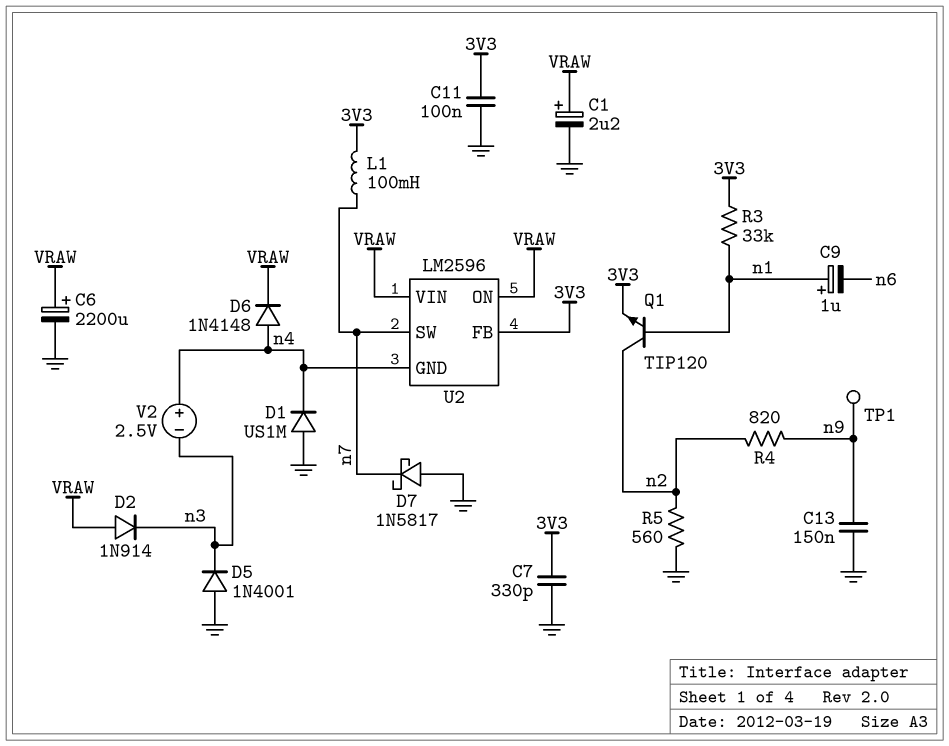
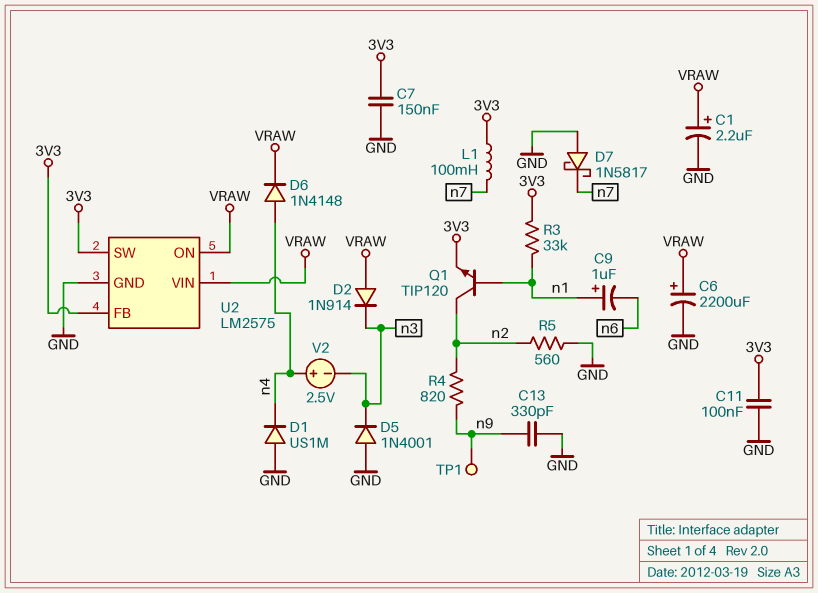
C7: 330pF (3V3, GND) -> 150nF (3V3, GND)
C13: 150nF (GND, n9) -> 330pF (GND, n9)
U2: LM2596 -> LM2575
U2 pin GND: n4 -> GND
U2 pin SW: n7 -> 3V3

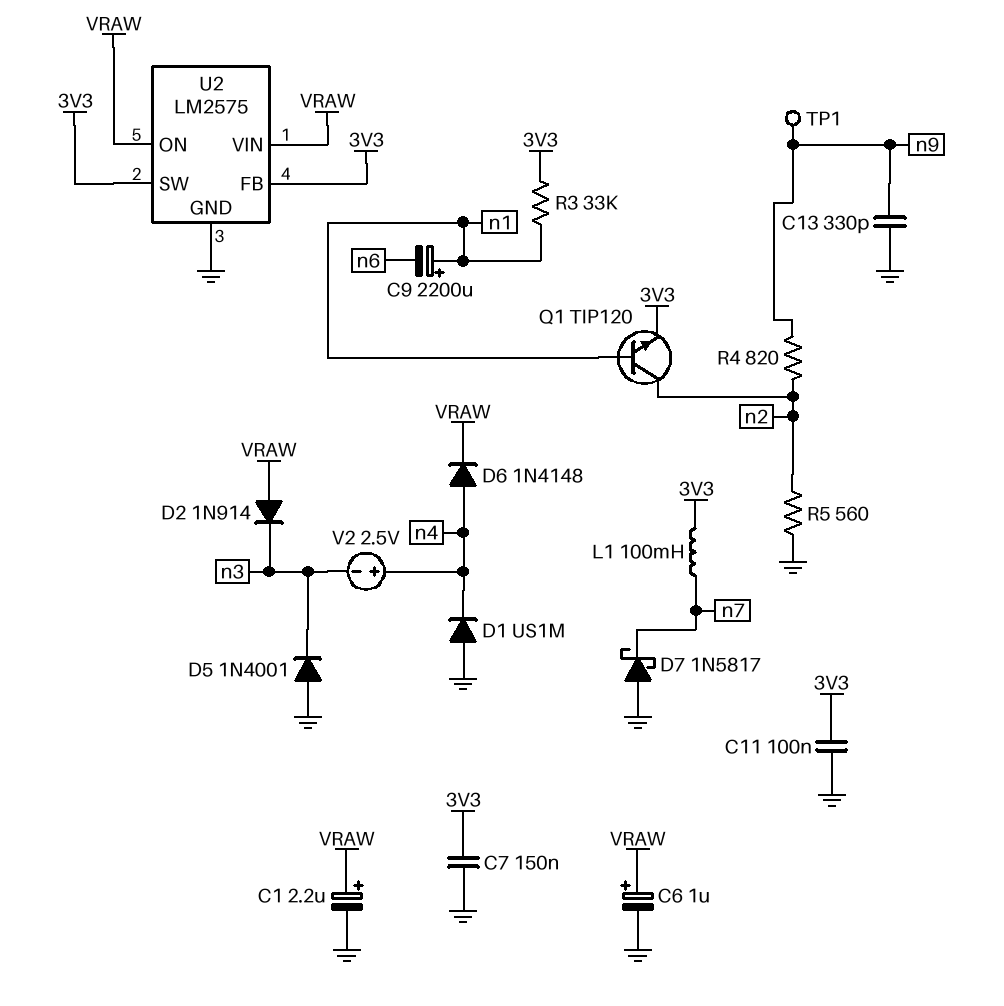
C6: 2200uF (plus VRAW, minus GND) -> 1uF (plus VRAW, minus GND)
C9: 1uF (plus n1, minus n6) -> 2200uF (plus n1, minus n6)

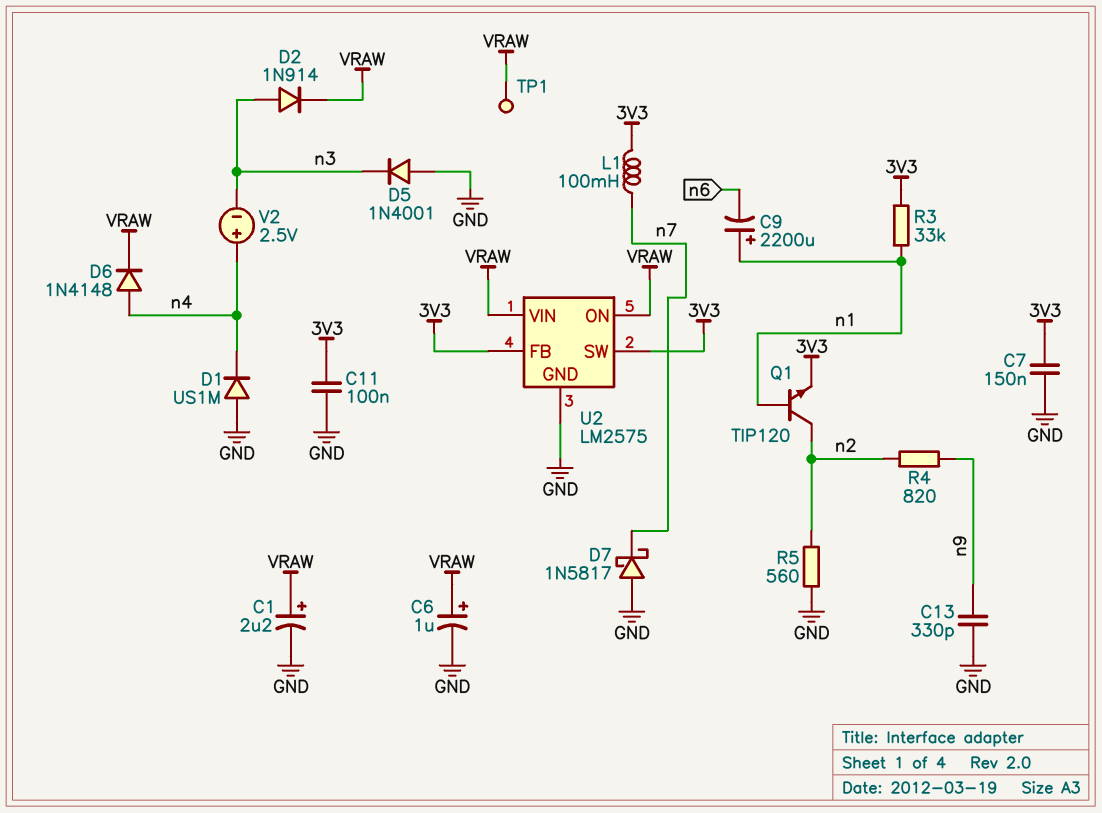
D2: diode 1N914 (A VRAW, K n3) -> diode 1N914 (A n3, K VRAW)
TP1: test point (n9) -> test point (VRAW)

